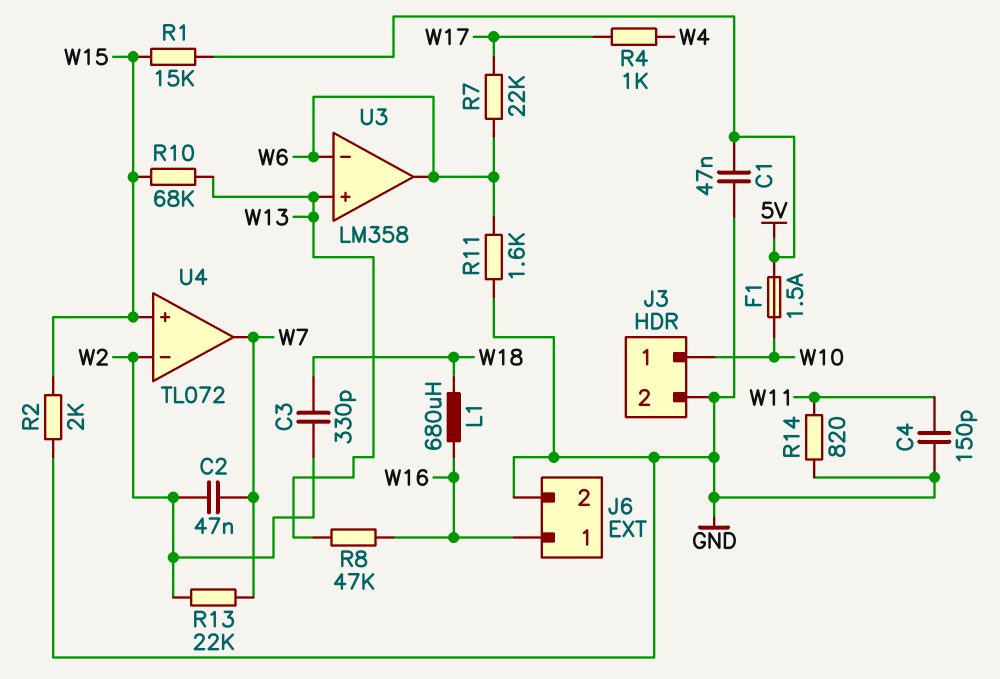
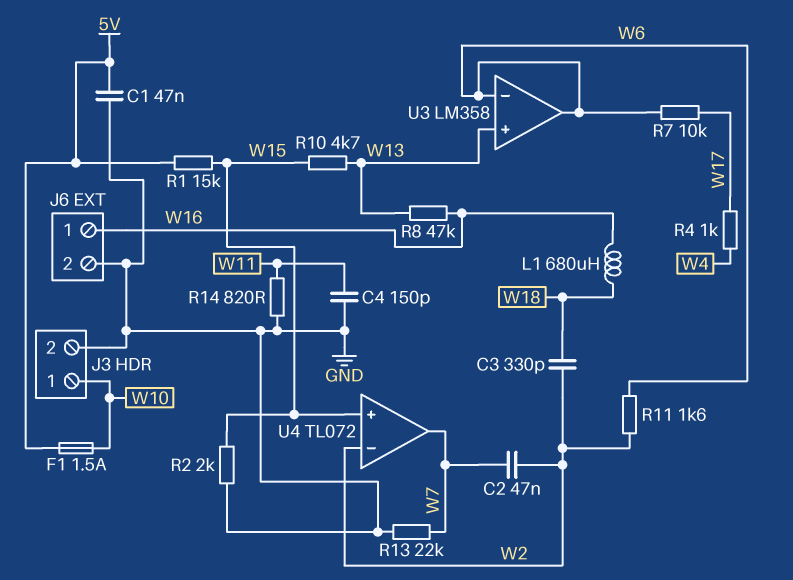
R7: 22k (W6, W17) -> 10k (W6, W17)
R10: 68k (W13, W15) -> 4.7k (W13, W15)
R11: 1.6k (GND, W6) -> 1.6k (W2, W6)
R13: 22k (W2, W7) -> 22k (GND, W7)

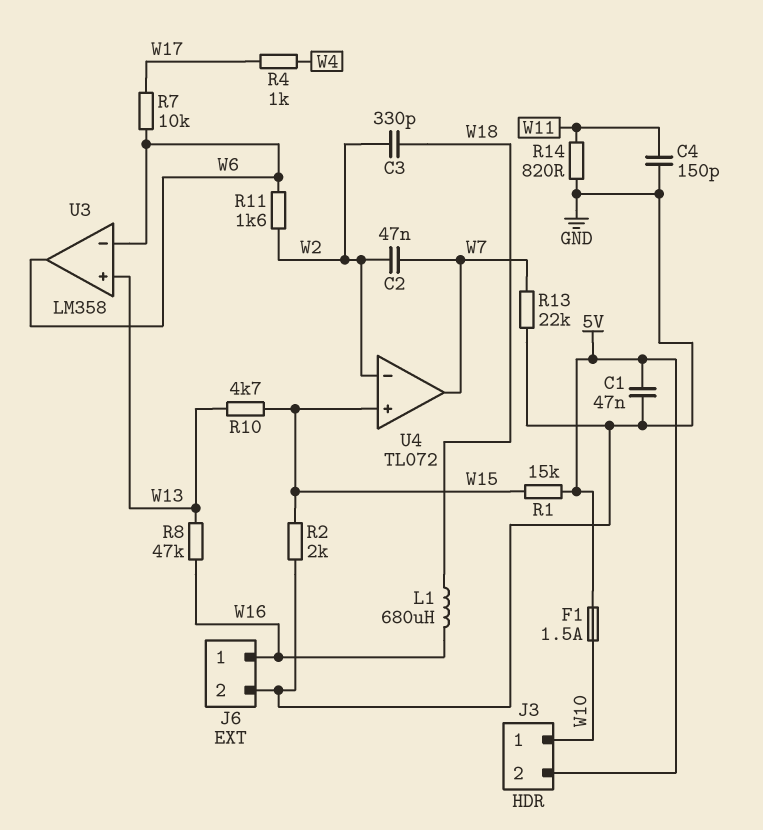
J3 pin 2: GND -> 5V

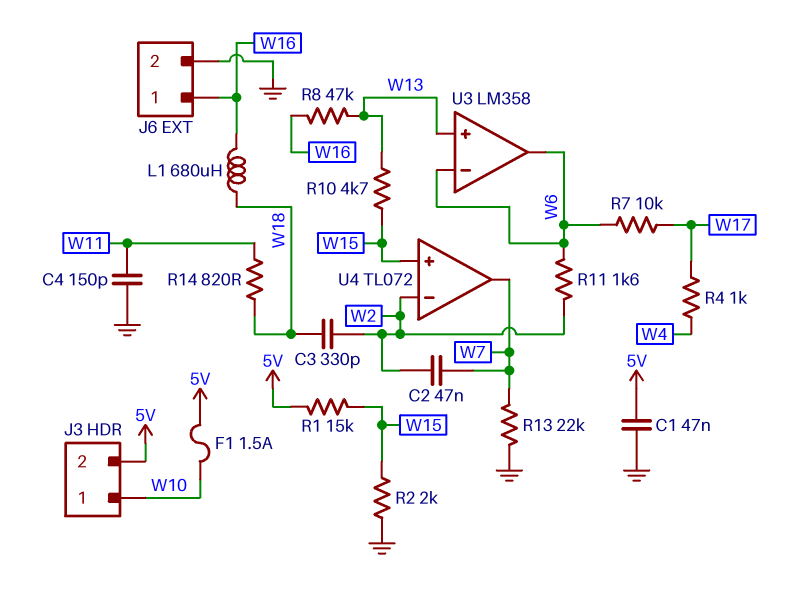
R14: 820 (GND, W11) -> 820 (W11, W18)

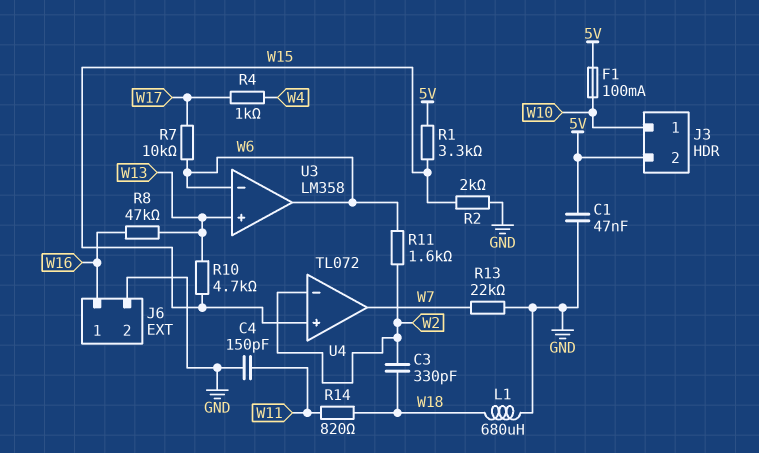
C2: 47nF (W2, W7) -> none
F1: 1.5A (5V, W10) -> 100mA (5V, W10)
L1: 680uH (W16, W18) -> 680uH (GND, W18)
R1: 15k (5V, W15) -> 3.3k (5V, W15)

